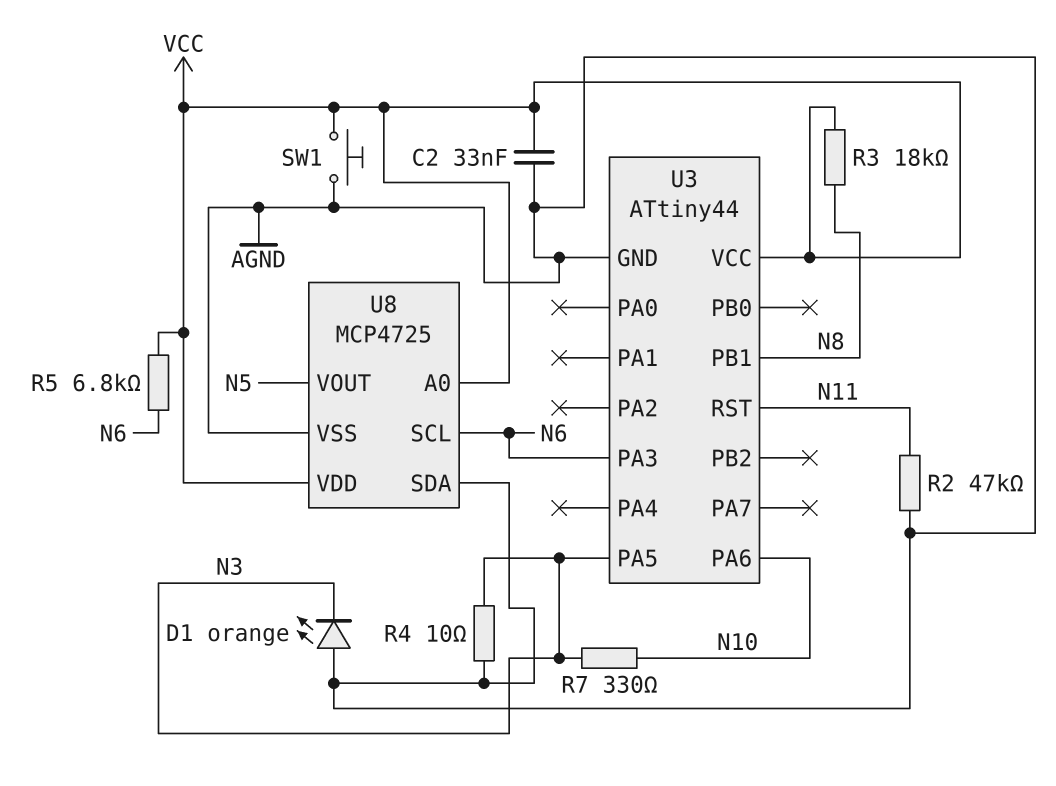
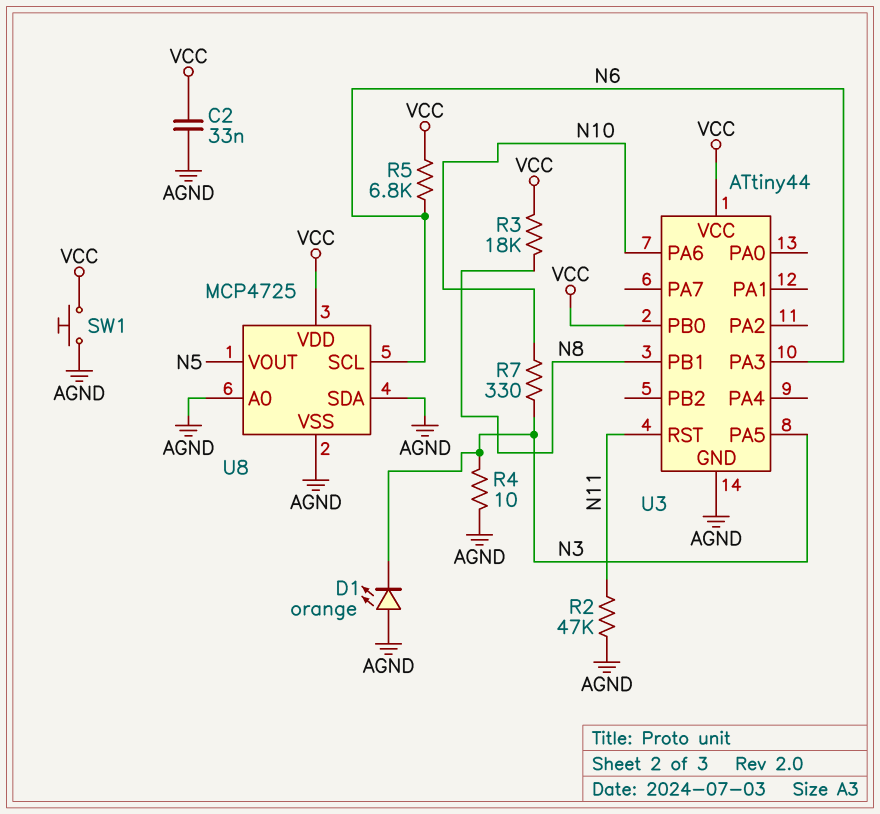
U3 pin PB0: none -> VCC
U8 pin A0: VCC -> AGND

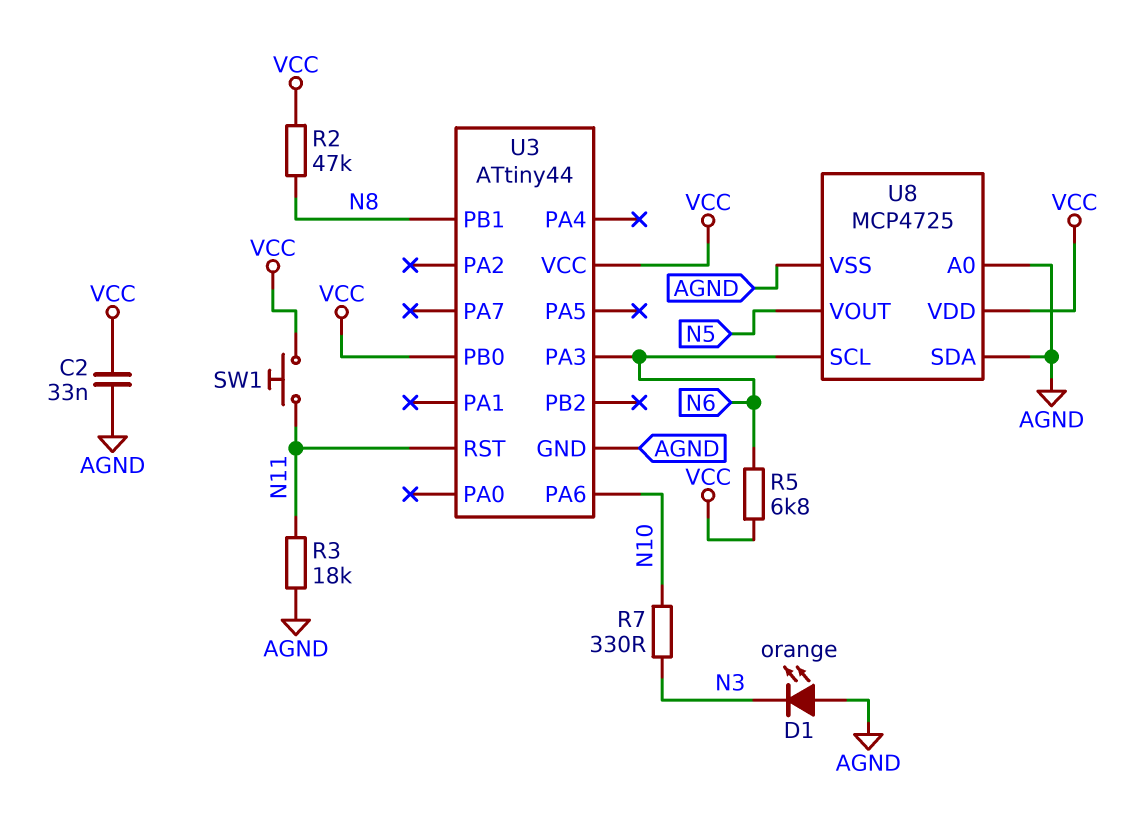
R2: 47k (AGND, N11) -> 47k (N8, VCC)
R3: 18k (N8, VCC) -> 18k (AGND, N11)
R4: 10 (AGND, N3) -> none
SW1: button (AGND, VCC) -> button (N11, VCC)
U3 pin PA5: N3 -> none

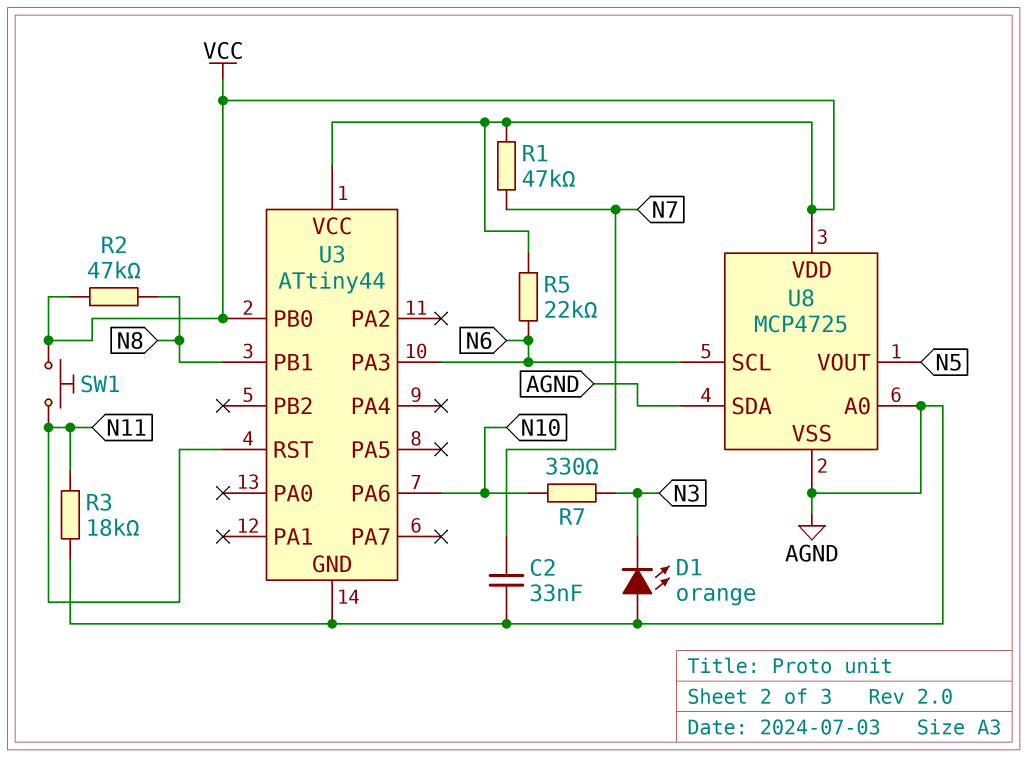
C2: 33nF (AGND, VCC) -> 33nF (AGND, N7)
R1: none -> 47k (N7, VCC)
R5: 6.8k (N6, VCC) -> 22k (N6, VCC)

